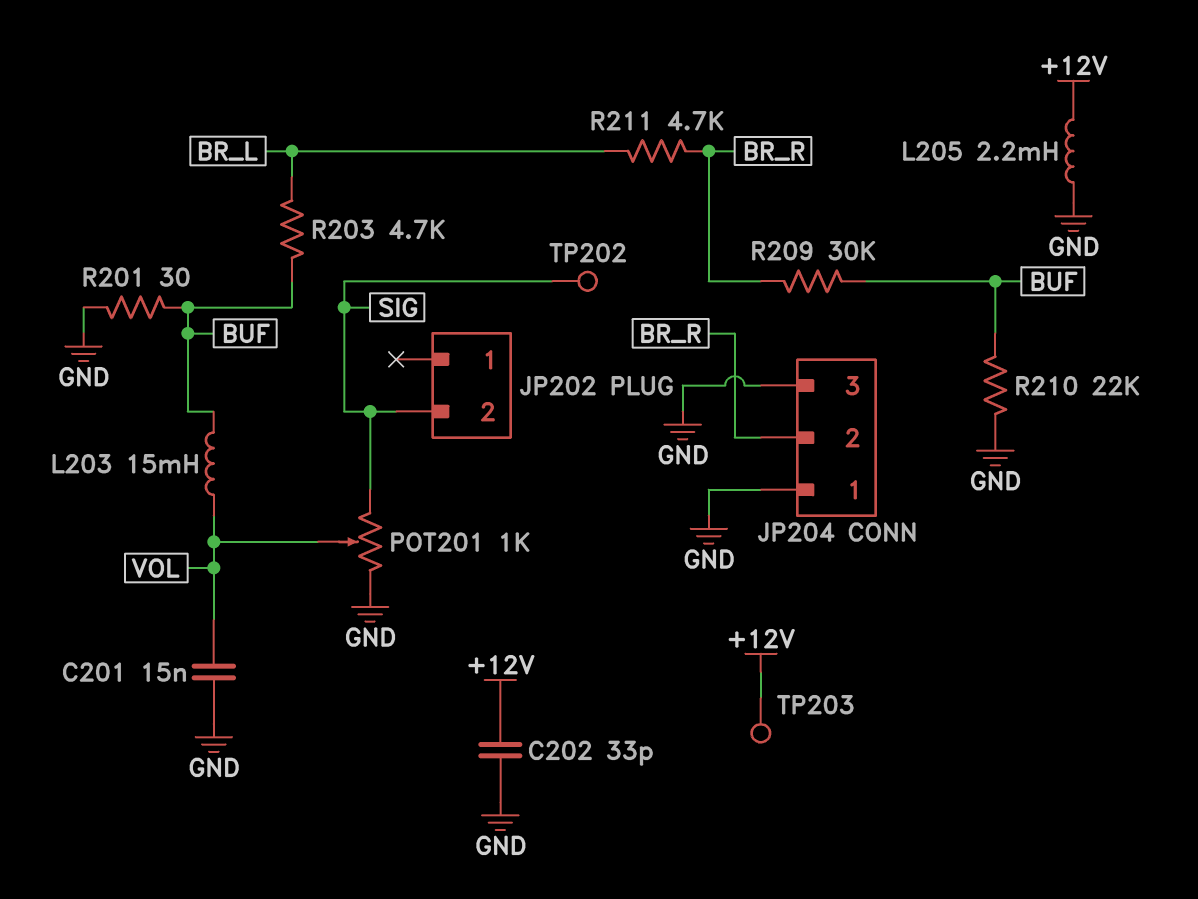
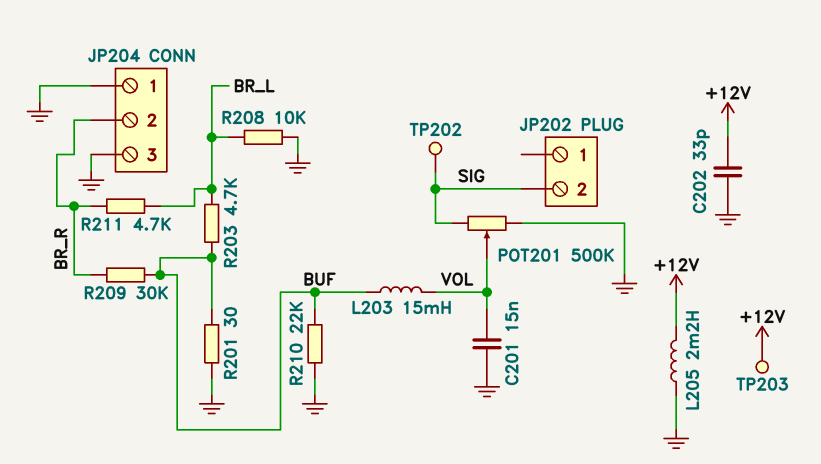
POT201: 1k (GND, SIG, wiper VOL) -> 500k (GND, SIG, wiper VOL)
R208: none -> 10k (BR_L, GND)

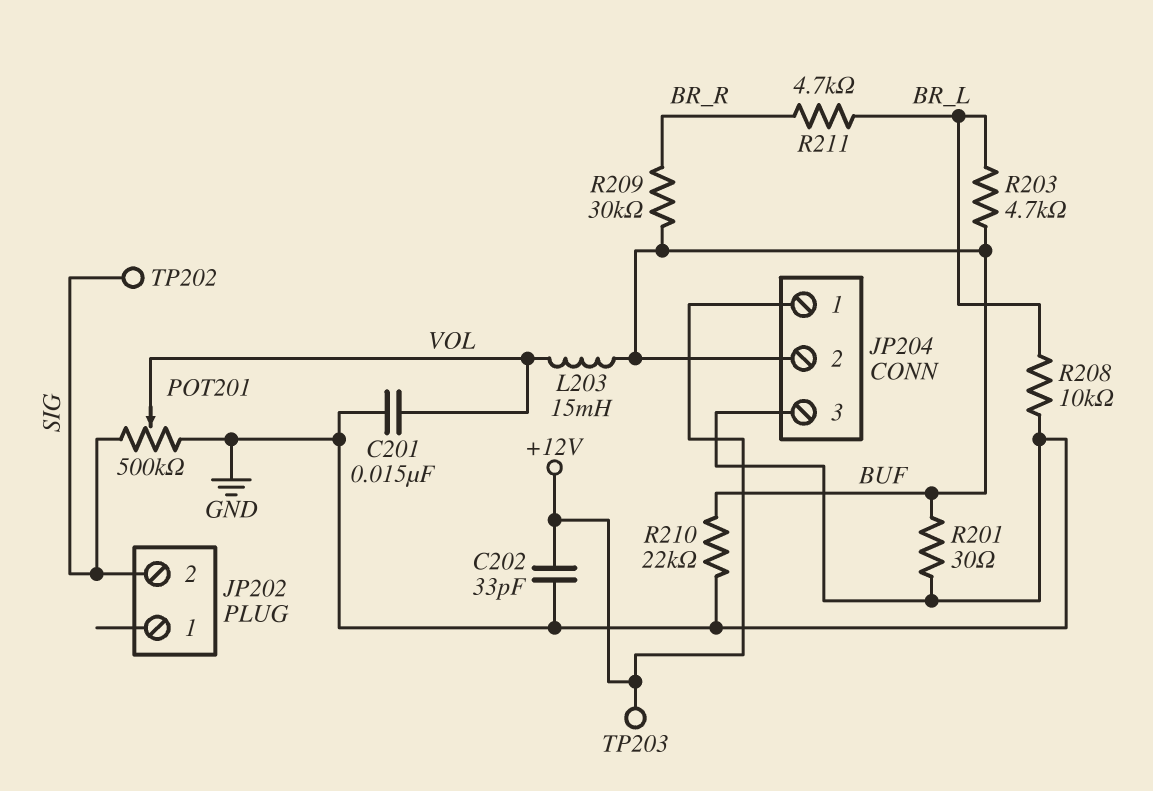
JP204 pin 1: GND -> +12V
JP204 pin 2: BR_R -> BUF
L205: 2.2mH (+12V, GND) -> none

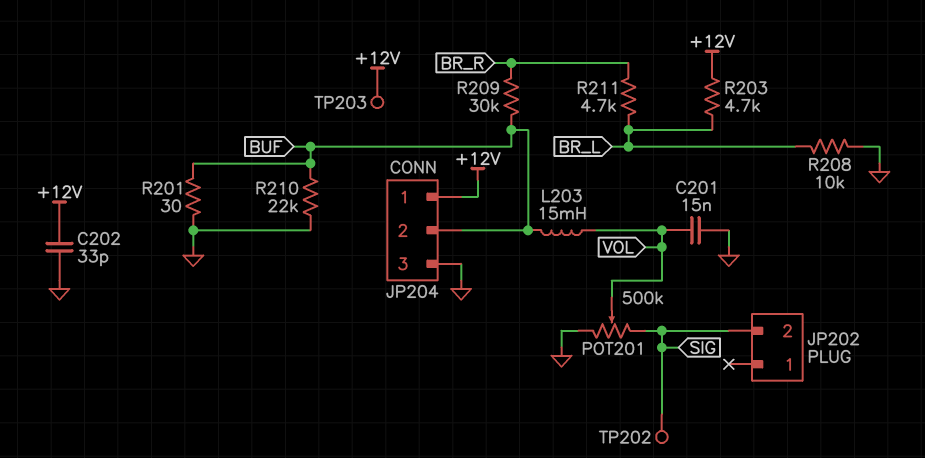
R203: 4.7k (BR_L, BUF) -> 4.7k (+12V, BR_L)

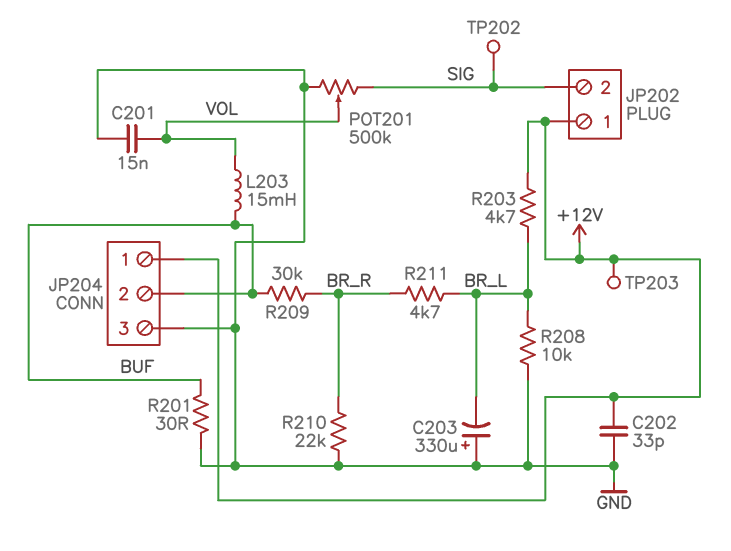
C203: none -> 330uF (plus GND, minus BR_L)
JP202 pin 1: none -> +12V
R210: 22k (BUF, GND) -> 22k (BR_R, GND)

